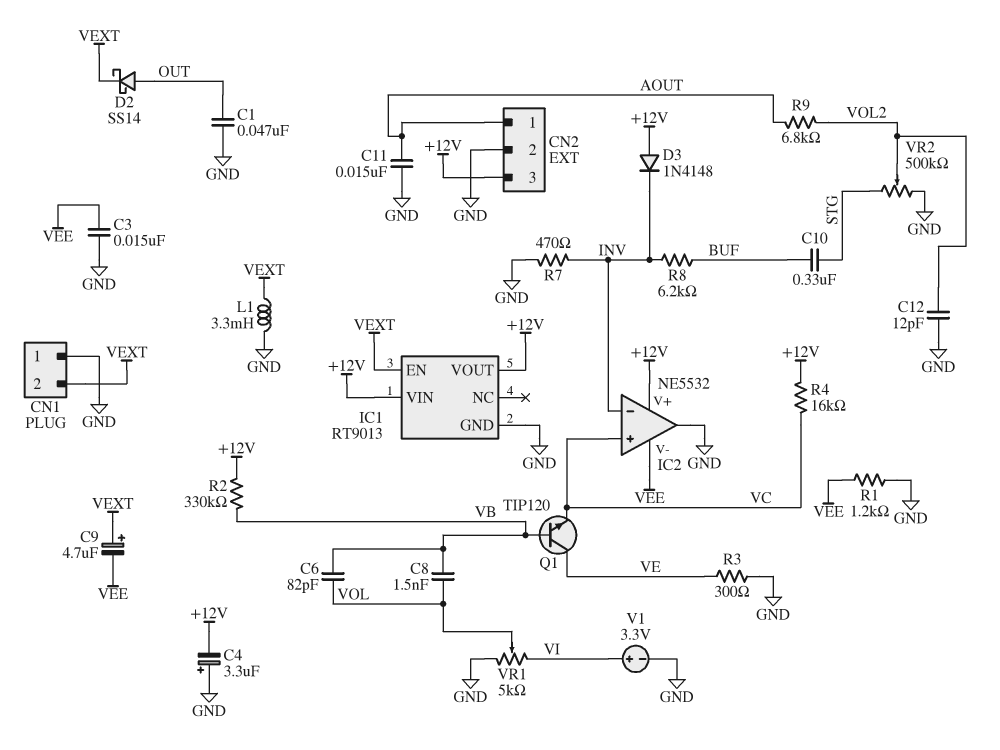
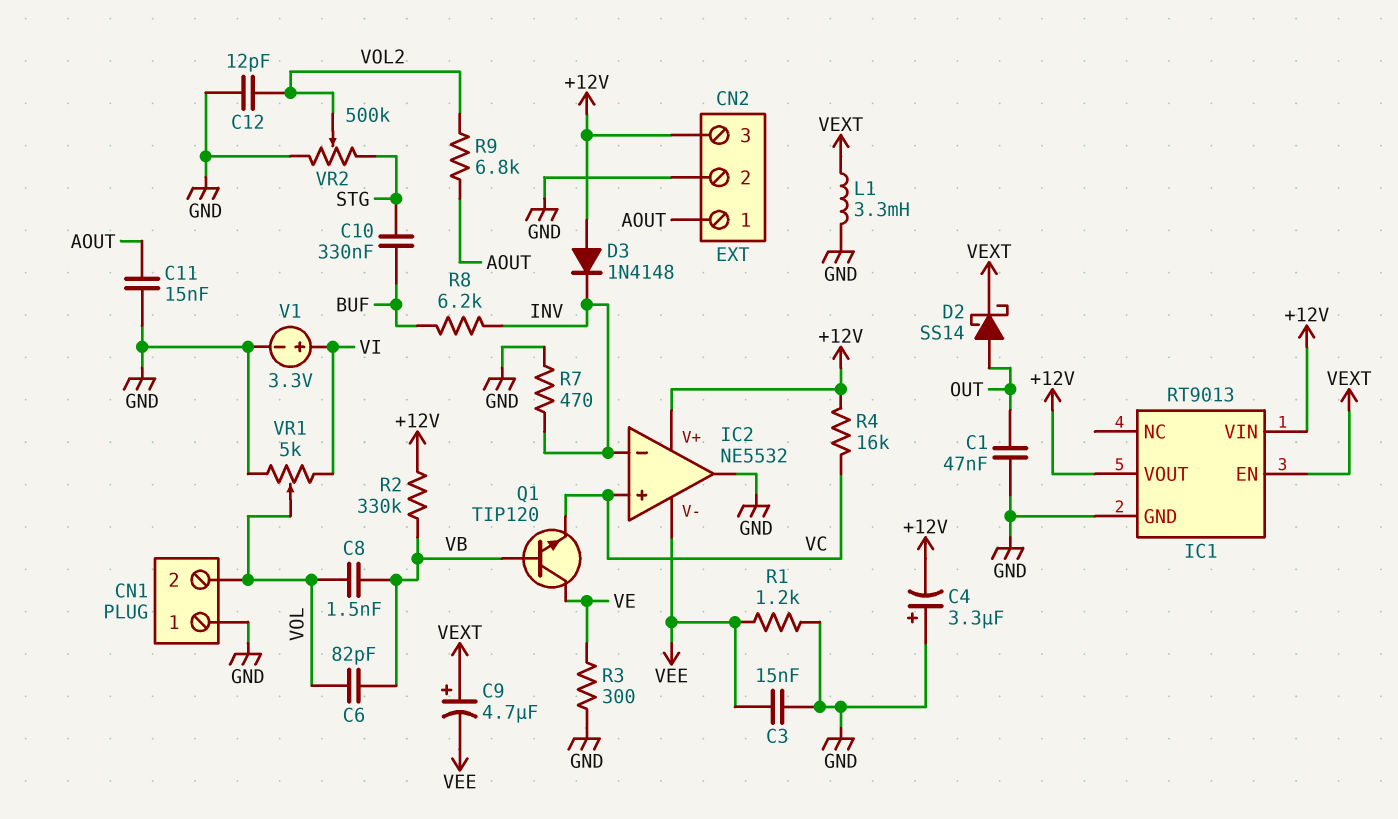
CN1 pin 2: VEXT -> VOL

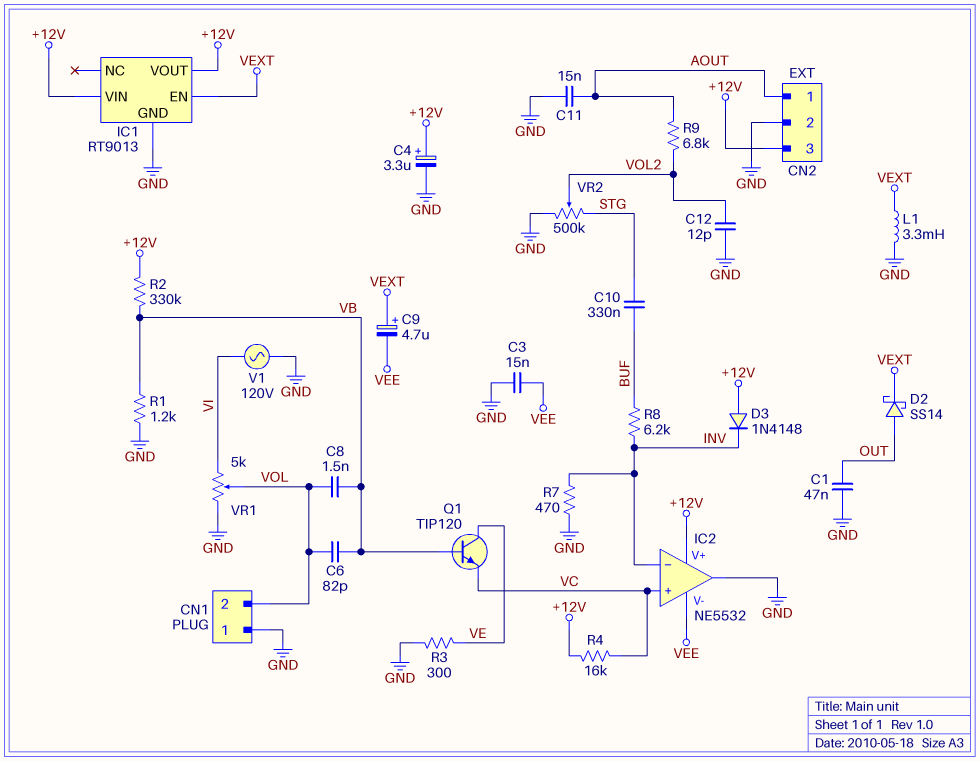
C4: 3.3uF (plus GND, minus +12V) -> 3.3uF (plus +12V, minus GND)
R1: 1.2k (GND, VEE) -> 1.2k (GND, VB)
V1: 3.3V (plus VI, minus GND) -> AC 120V (GND, VI)

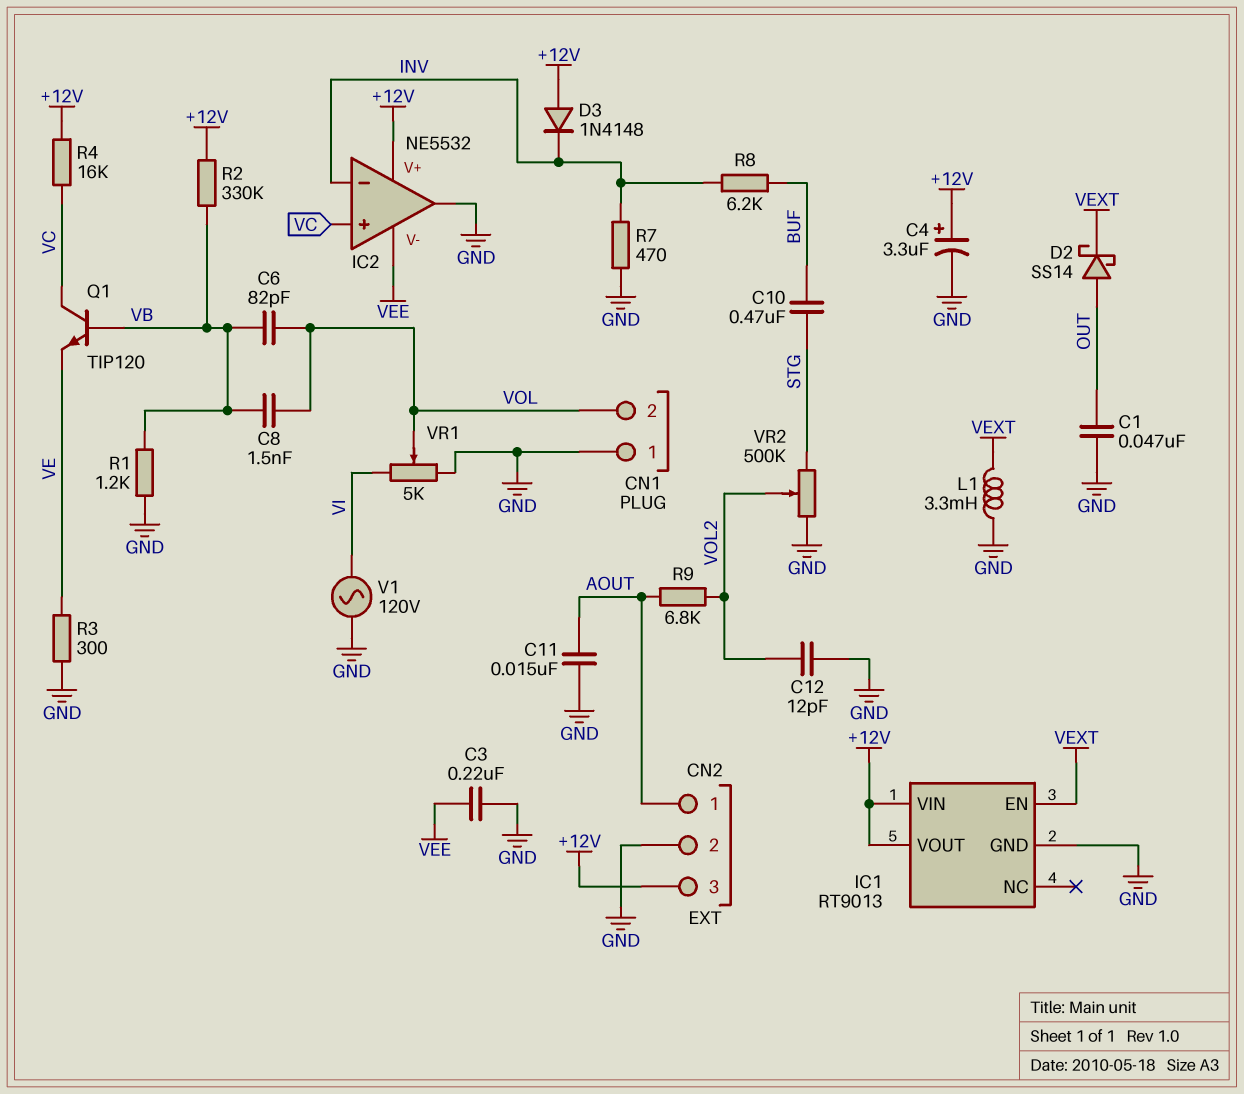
C3: 15nF (GND, VEE) -> 220nF (GND, VEE)
C9: 4.7uF (plus VEXT, minus VEE) -> none
C10: 330nF (BUF, STG) -> 470nF (BUF, STG)
Q1: NPN TIP120 (B VB, C VE, E VC) -> NPN TIP120 (B VB, C VC, E VE)

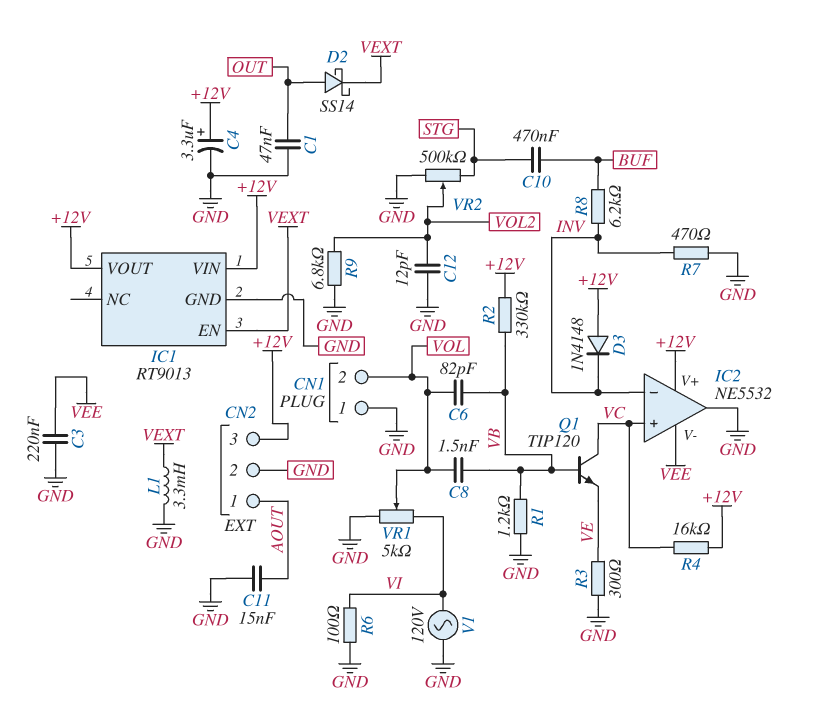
R6: none -> 100 (GND, VI)
R9: 6.8k (AOUT, VOL2) -> 6.8k (GND, VOL2)

